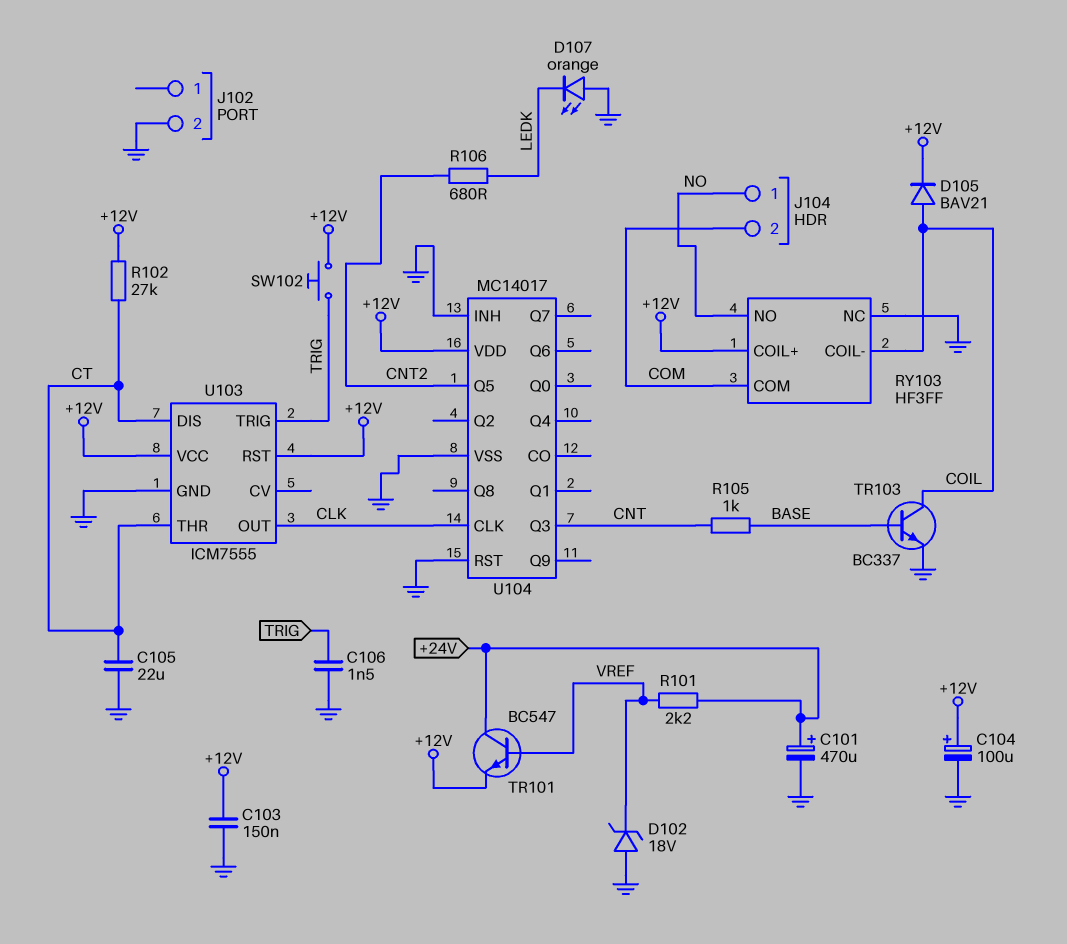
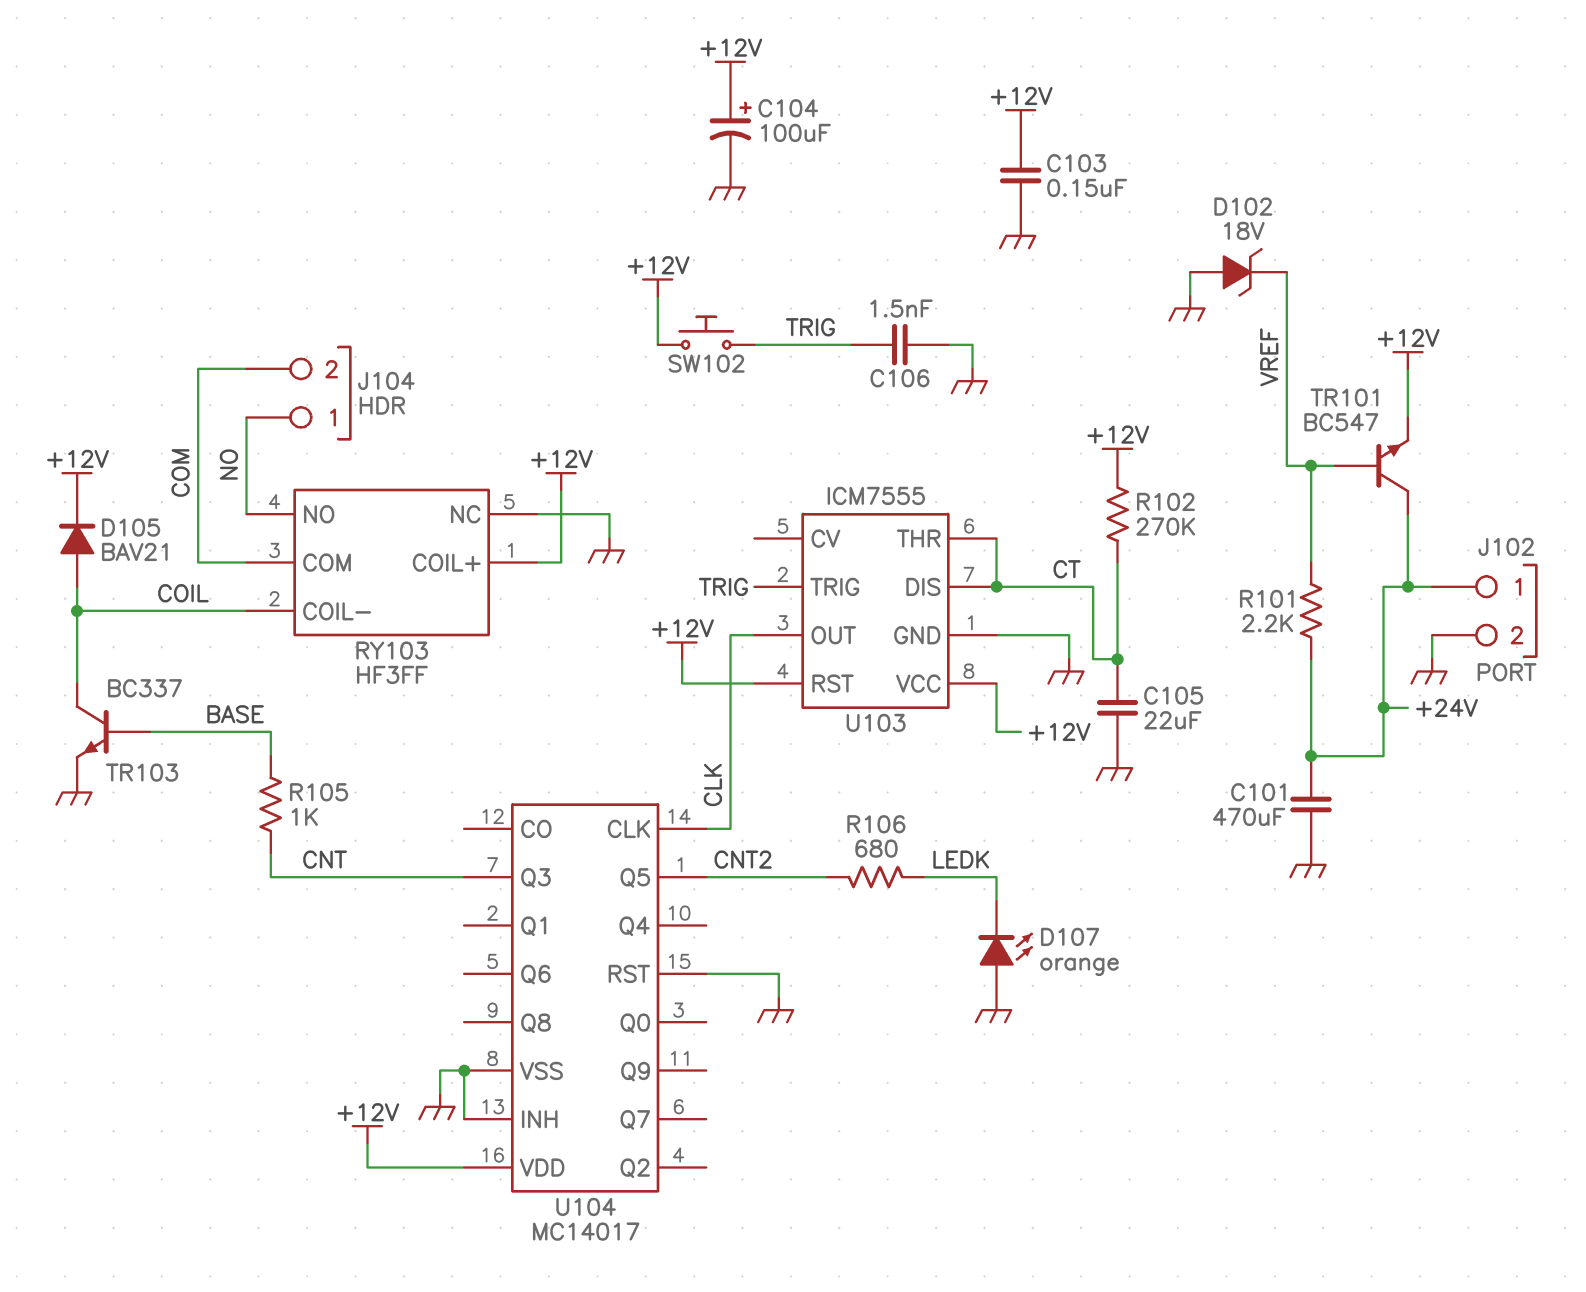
C101: 470uF (plus +24V, minus GND) -> 470uF (+24V, GND)
J102 pin 1: none -> +24V
R102: 27k (+12V, CT) -> 270k (+12V, CT)

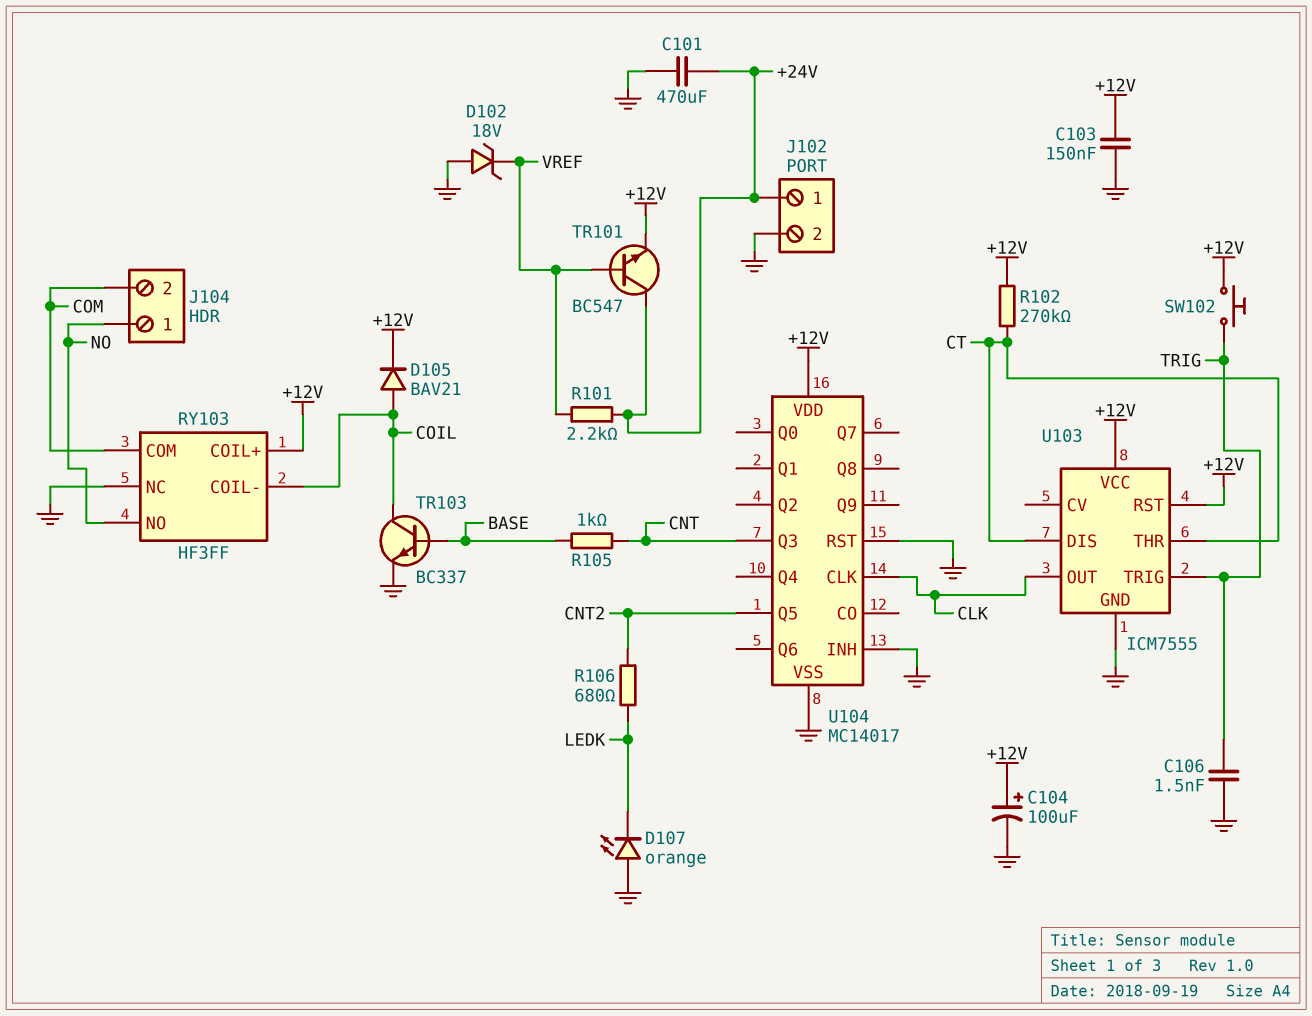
C105: 22uF (CT, GND) -> none

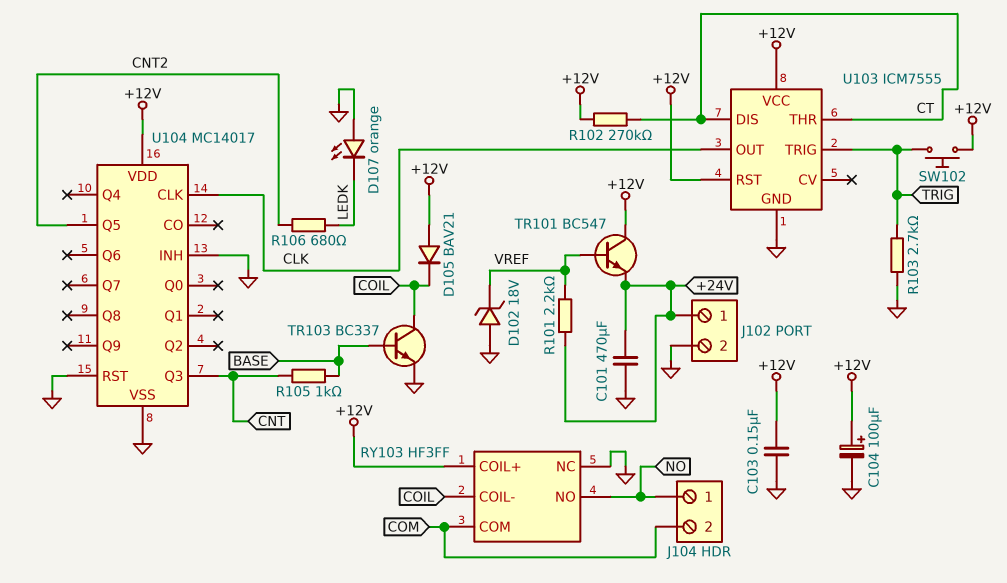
C106: 1.5nF (GND, TRIG) -> none
D105: diode BAV21 (A COIL, K +12V) -> diode BAV21 (A +12V, K COIL)
R103: none -> 2.7k (GND, TRIG)
TR101: NPN BC547 (B VREF, C +24V, E +12V) -> NPN BC547 (B VREF, C +12V, E +24V)

